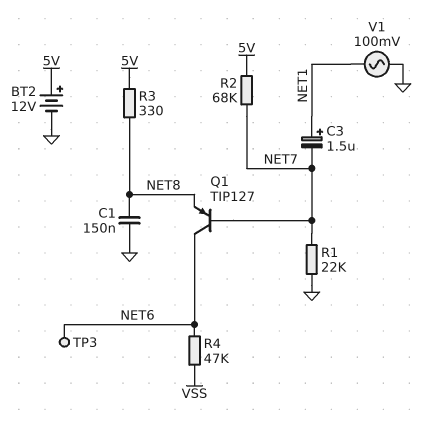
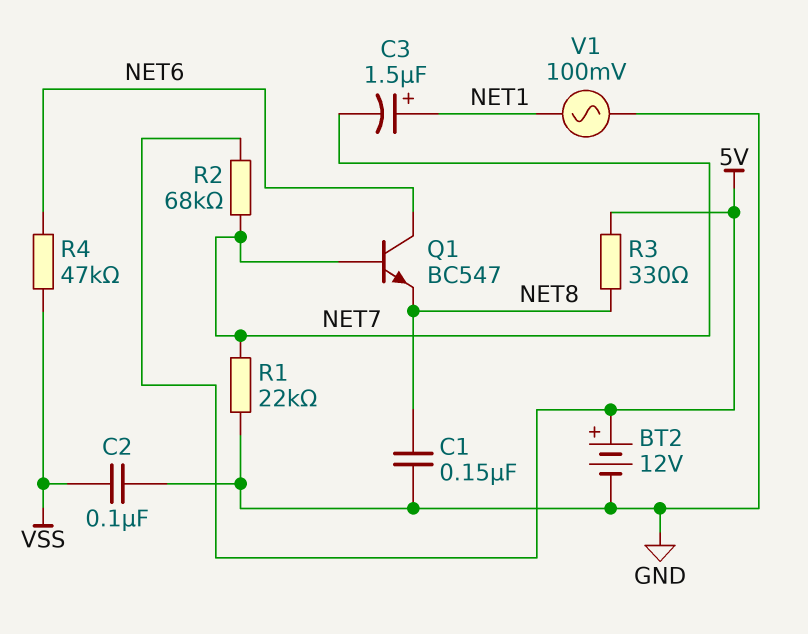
C2: none -> 100nF (GND, VSS)
Q1: PNP TIP127 (B NET7, C NET6, E NET8) -> NPN BC547 (B NET7, C NET6, E NET8)
TP3: test point (NET6) -> none

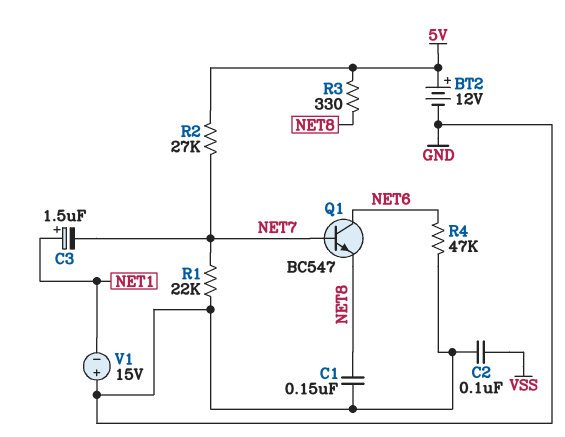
R2: 68k (5V, NET7) -> 27k (5V, NET7)
R4: 47k (NET6, VSS) -> 47k (GND, NET6)
V1: AC 100mV (GND, NET1) -> 15V (plus GND, minus NET1)

